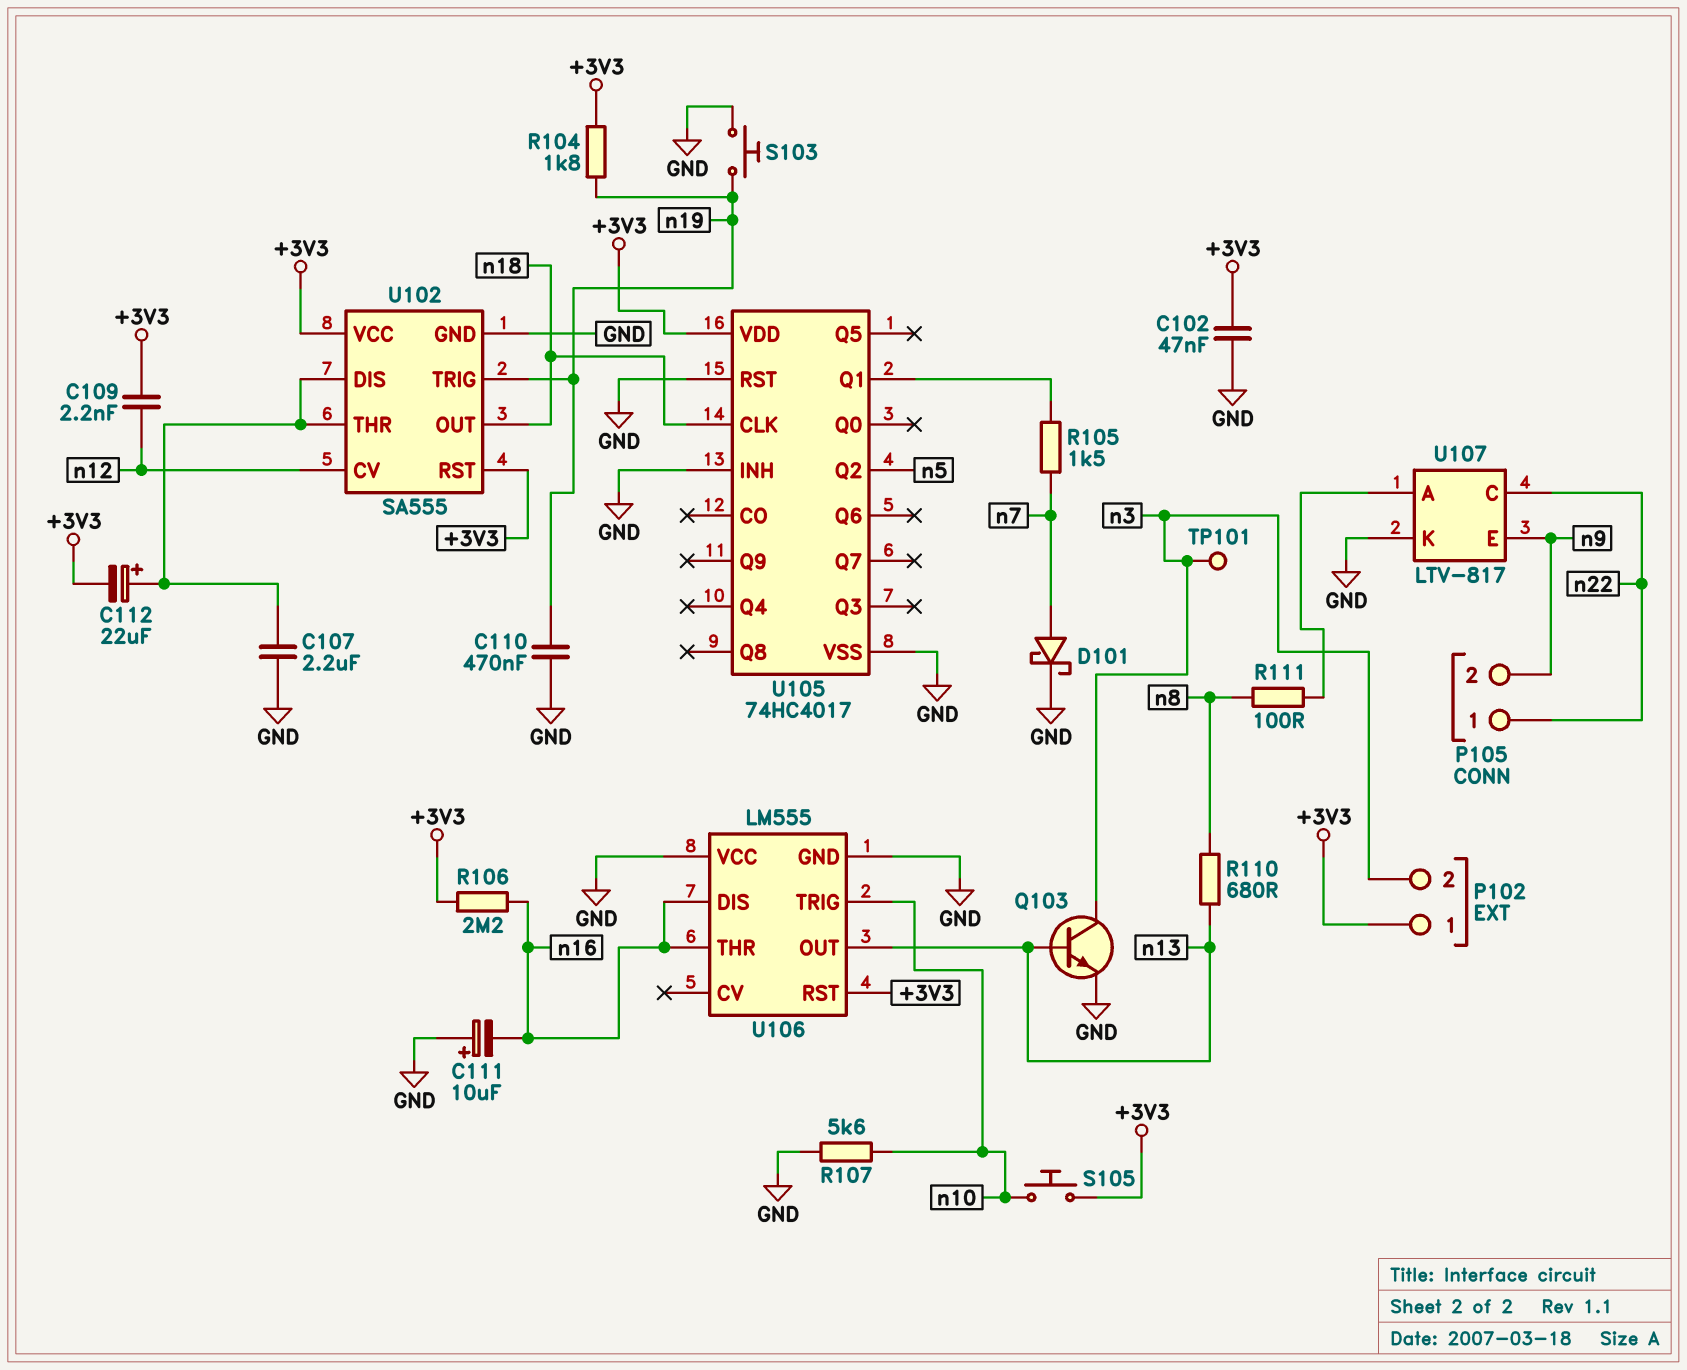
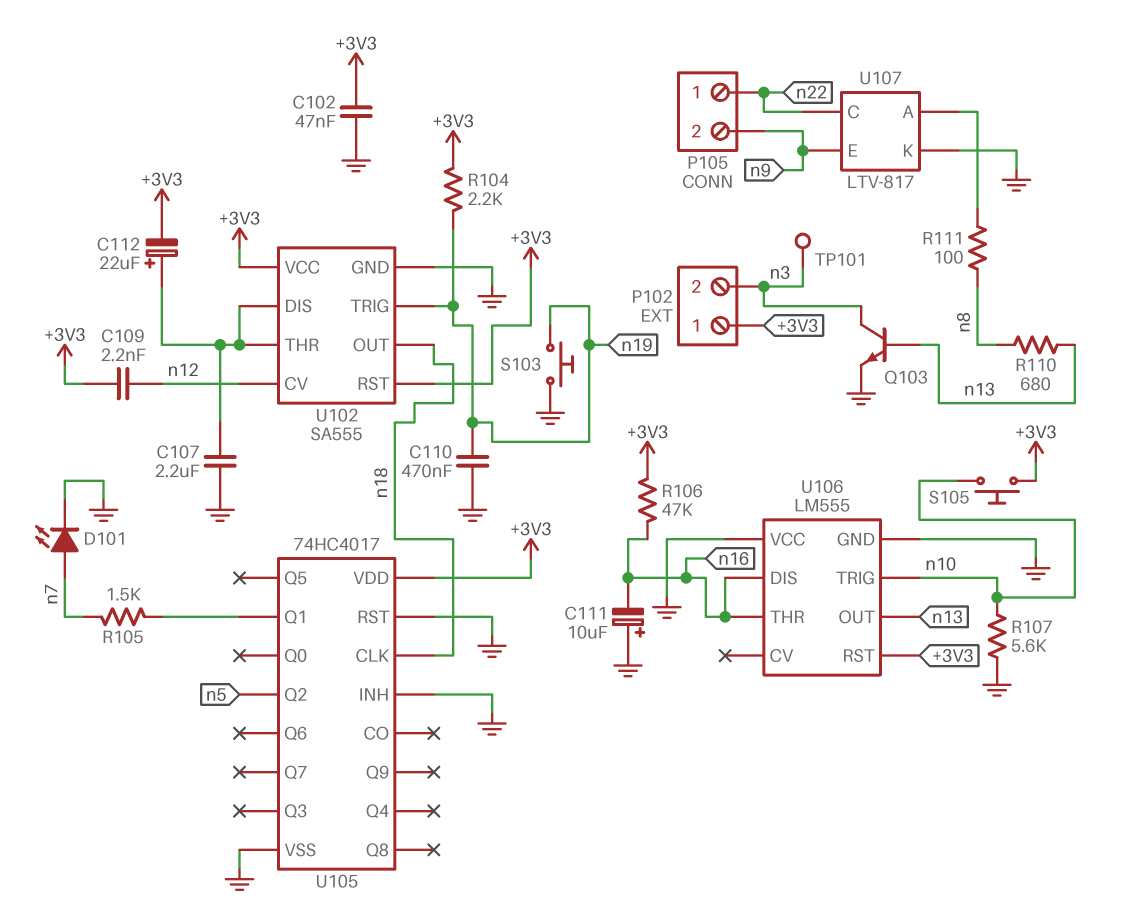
D101: schottky (A n7, K GND) -> LED (A n7, K GND)
R104: 1.8k (+3V3, n19) -> 2.2k (+3V3, n19)
R106: 2.2M (+3V3, n16) -> 47k (+3V3, n16)

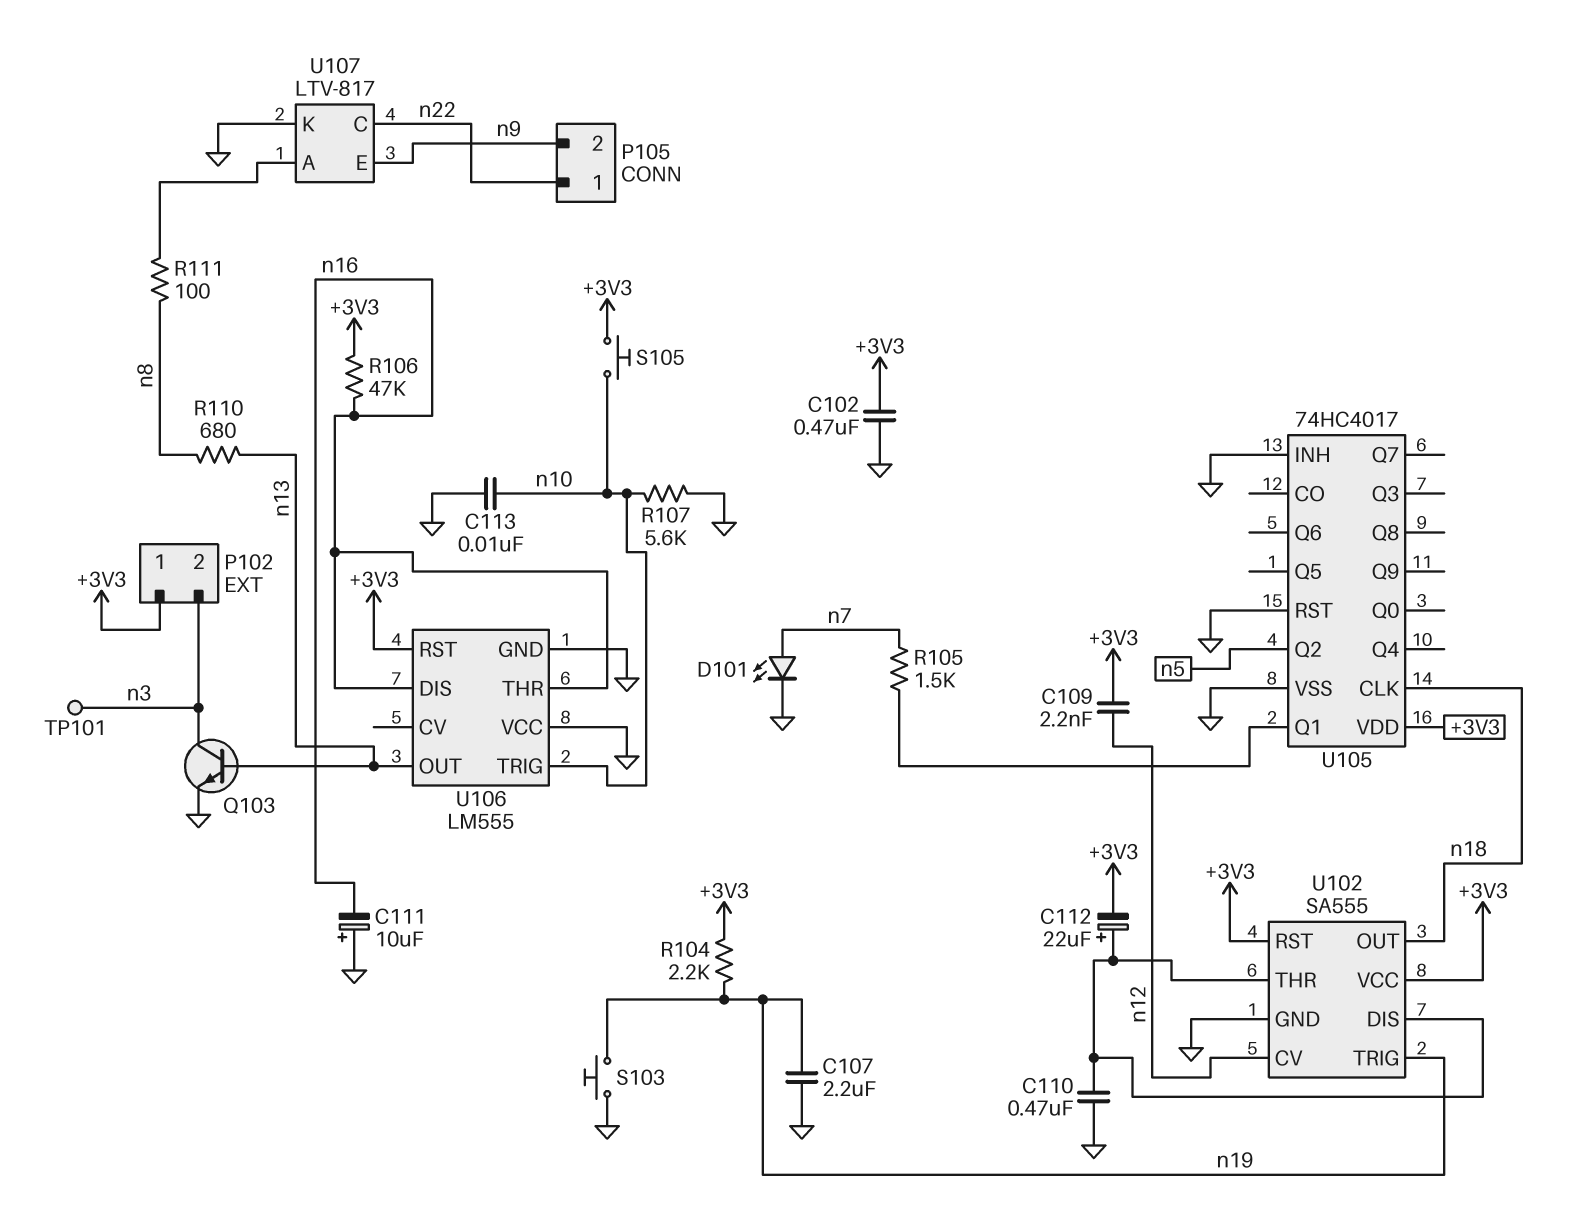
C102: 47nF (+3V3, GND) -> 470nF (+3V3, GND)
C107: 2.2uF (GND, U102/DIS) -> 2.2uF (GND, n19)
C110: 470nF (GND, n19) -> 470nF (GND, U102/DIS)
C113: none -> 10nF (GND, n10)

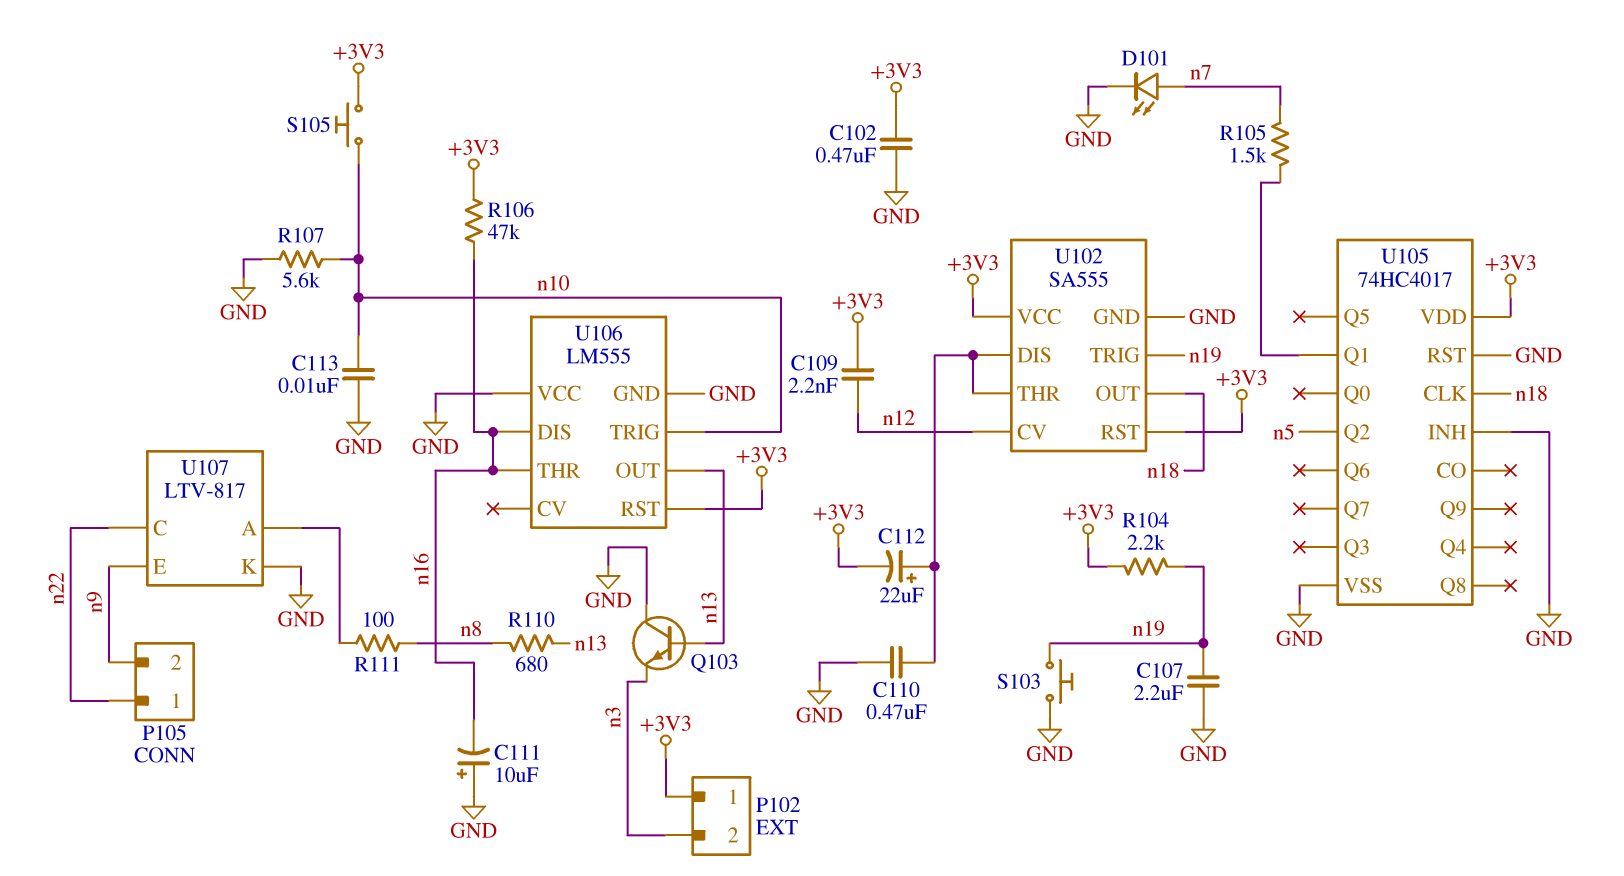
Q103: NPN (B n13, C n3, E GND) -> NPN (B n13, C GND, E n3)
TP101: test point (n3) -> none

